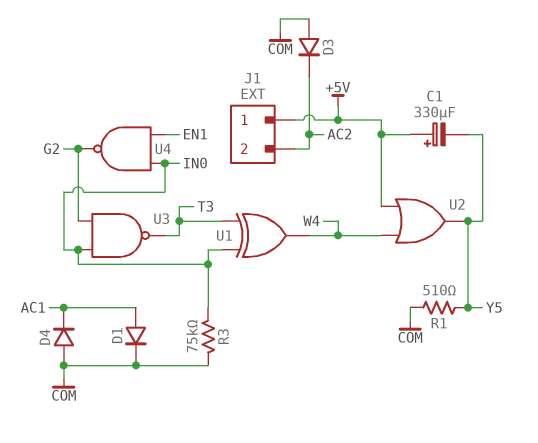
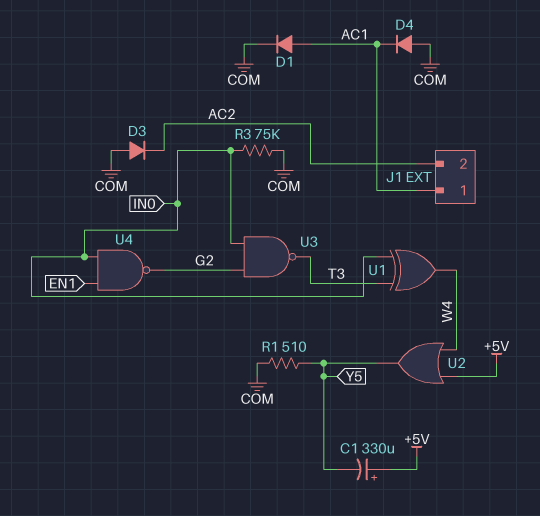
J1 pin 1: +5V -> AC1

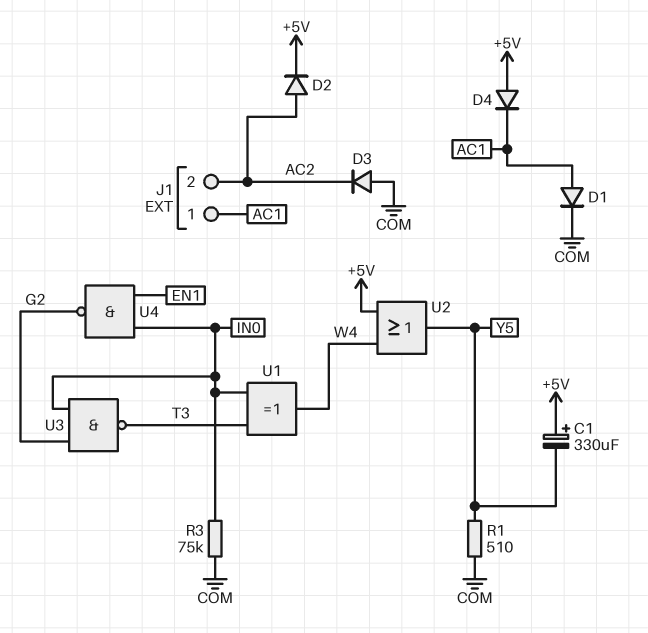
D2: none -> diode (A AC2, K +5V)
D4: diode (A COM, K AC1) -> diode (A +5V, K AC1)

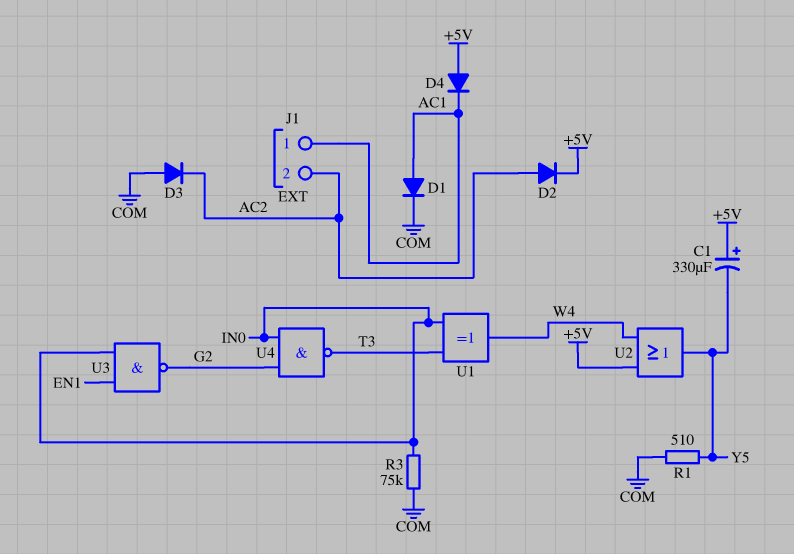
U3: NAND (in G2, in IN0, out T3) -> NAND (in EN1, in IN0, out G2)
U4: NAND (in EN1, in IN0, out G2) -> NAND (in G2, in IN0, out T3)

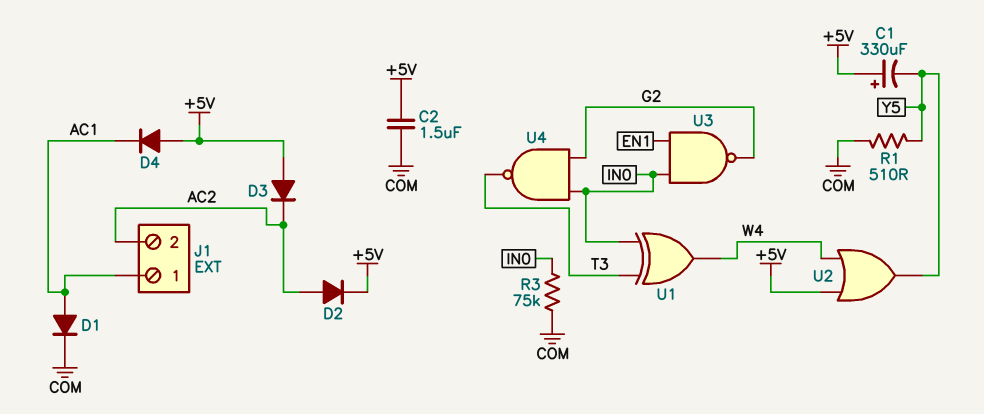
C2: none -> 1.5uF (+5V, COM)
D3: diode (A COM, K AC2) -> diode (A +5V, K AC2)

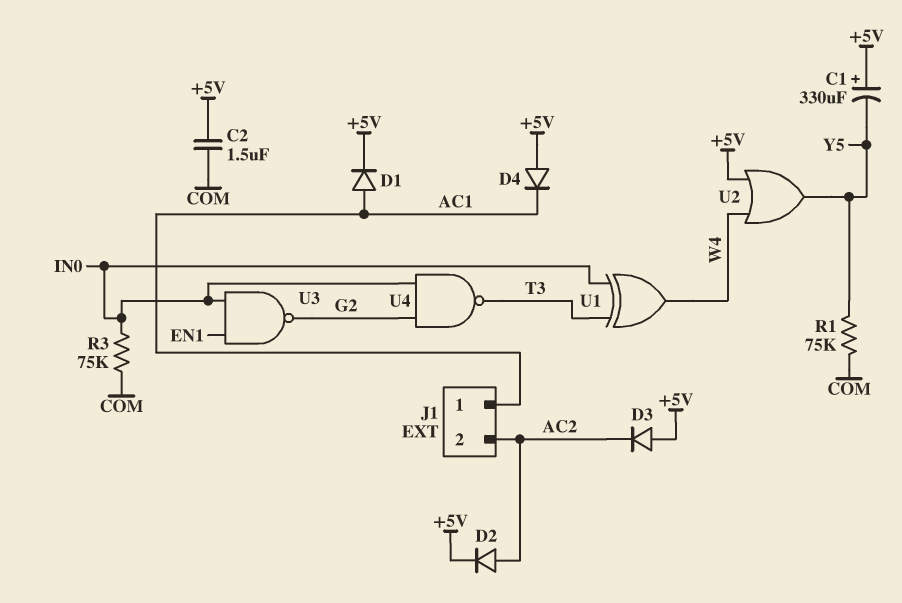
D1: diode (A AC1, K COM) -> diode (A AC1, K +5V)
R1: 510 (COM, Y5) -> 75k (COM, Y5)

